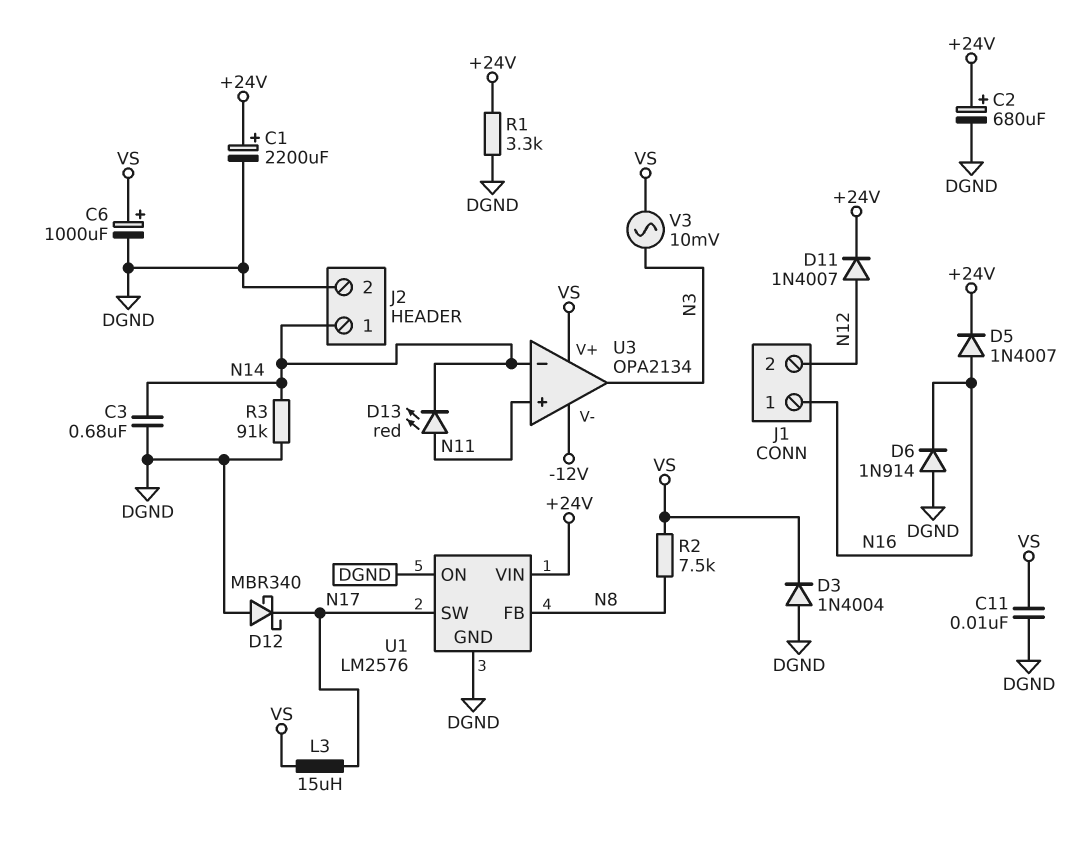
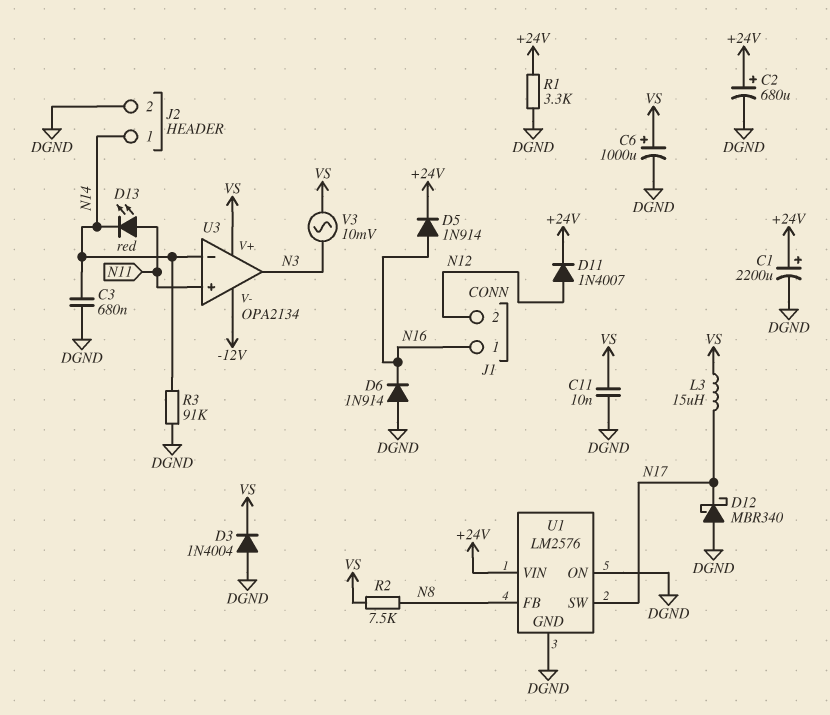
D5: diode 1N4007 (A N16, K +24V) -> diode 1N914 (A N16, K +24V)

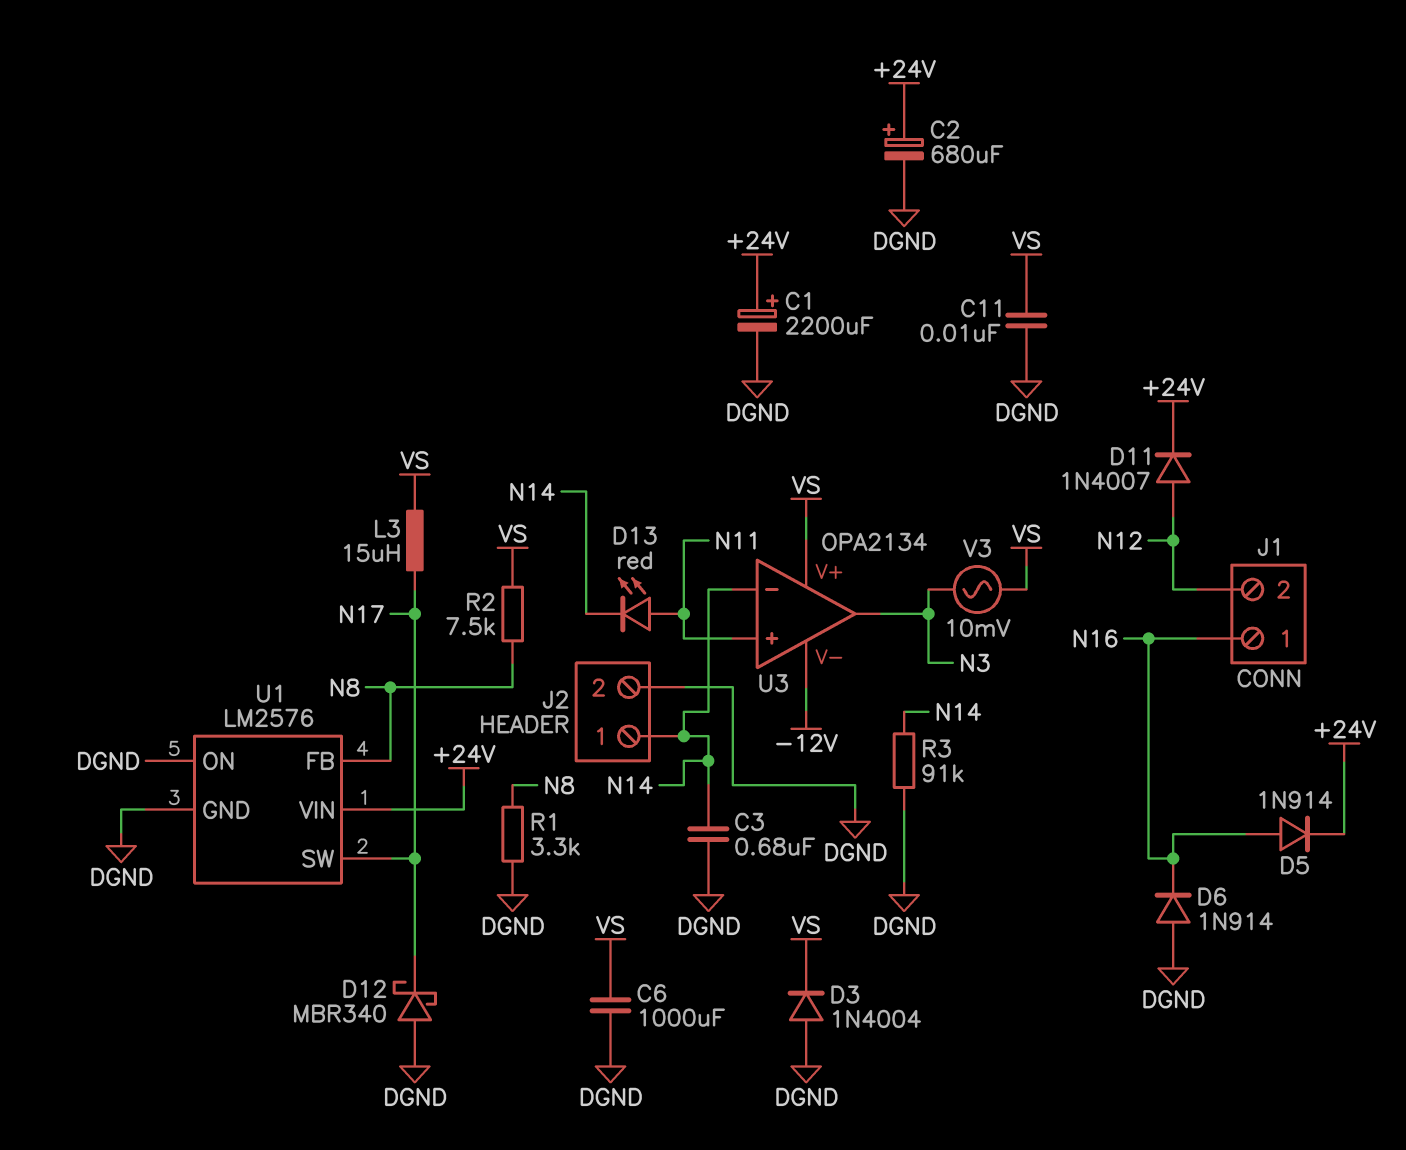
C6: 1000uF (plus VS, minus DGND) -> 1000uF (DGND, VS)
R1: 3.3k (+24V, DGND) -> 3.3k (DGND, N8)

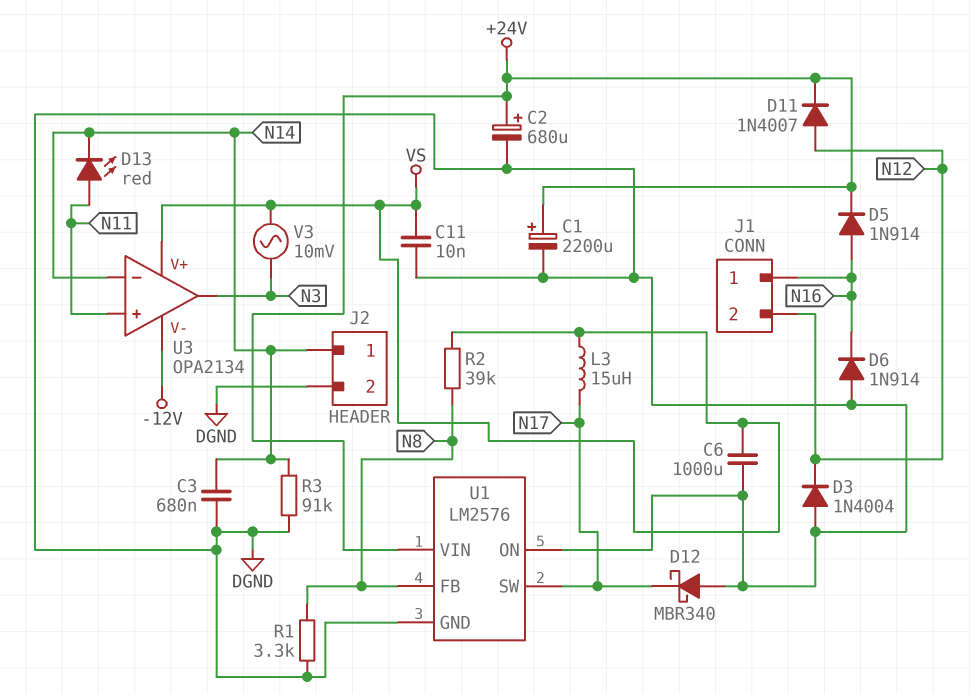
D3: diode 1N4004 (A DGND, K VS) -> diode 1N4004 (A DGND, K N12)
R2: 7.5k (N8, VS) -> 39k (N8, VS)

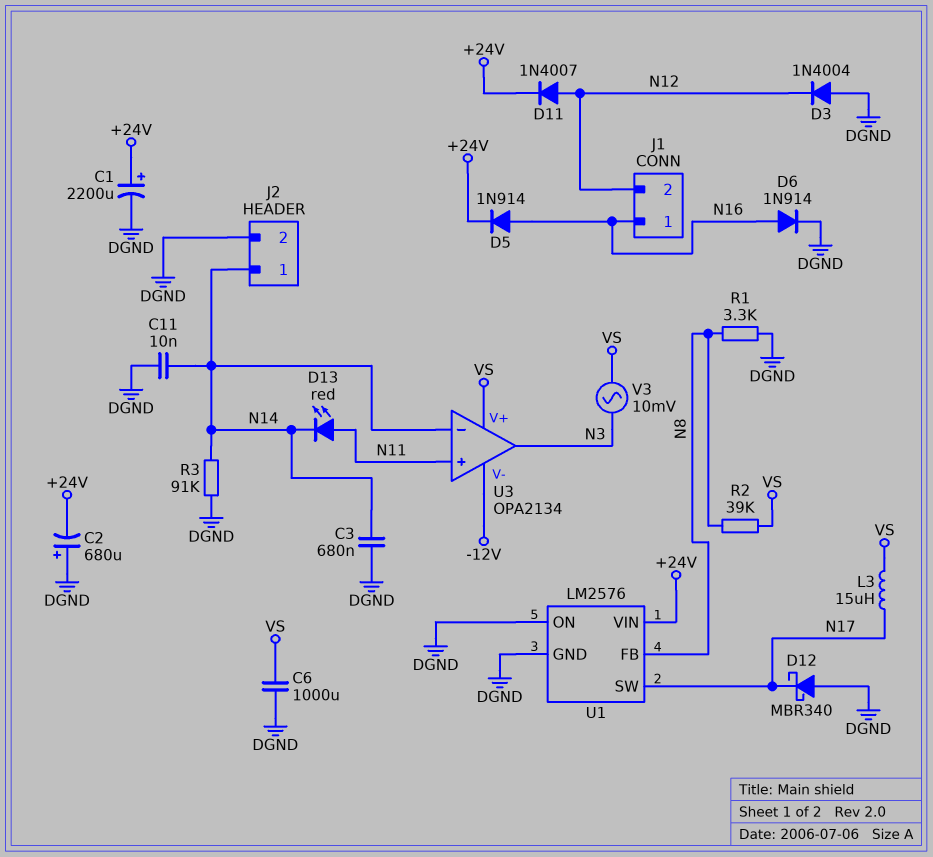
C2: 680uF (plus +24V, minus DGND) -> 680uF (plus DGND, minus +24V)
C11: 10nF (DGND, VS) -> 10nF (DGND, N14)
D6: diode 1N914 (A DGND, K N16) -> diode 1N914 (A N16, K DGND)

